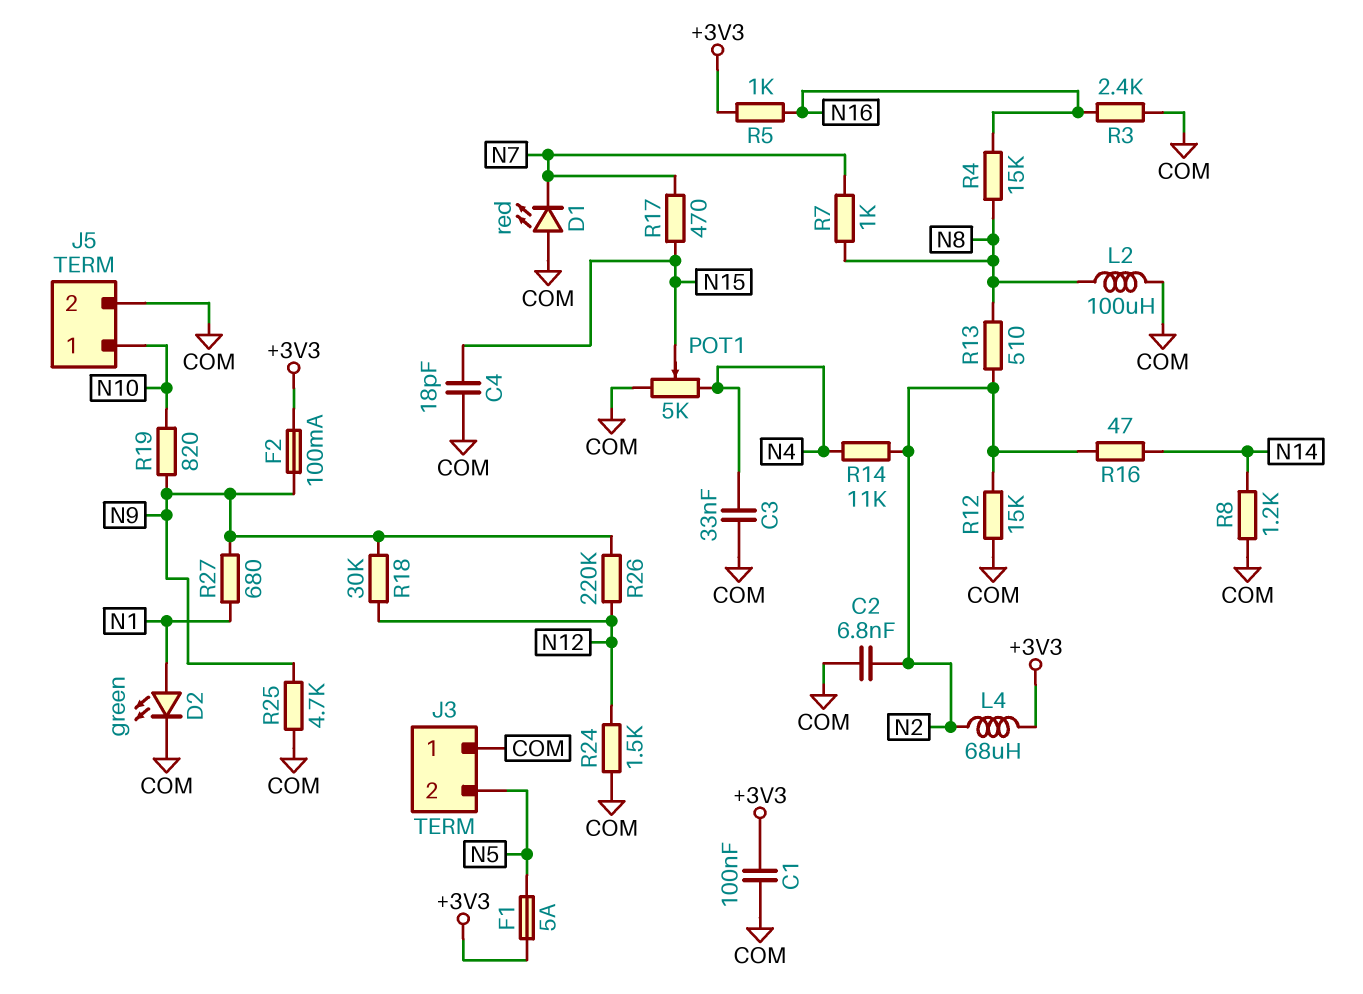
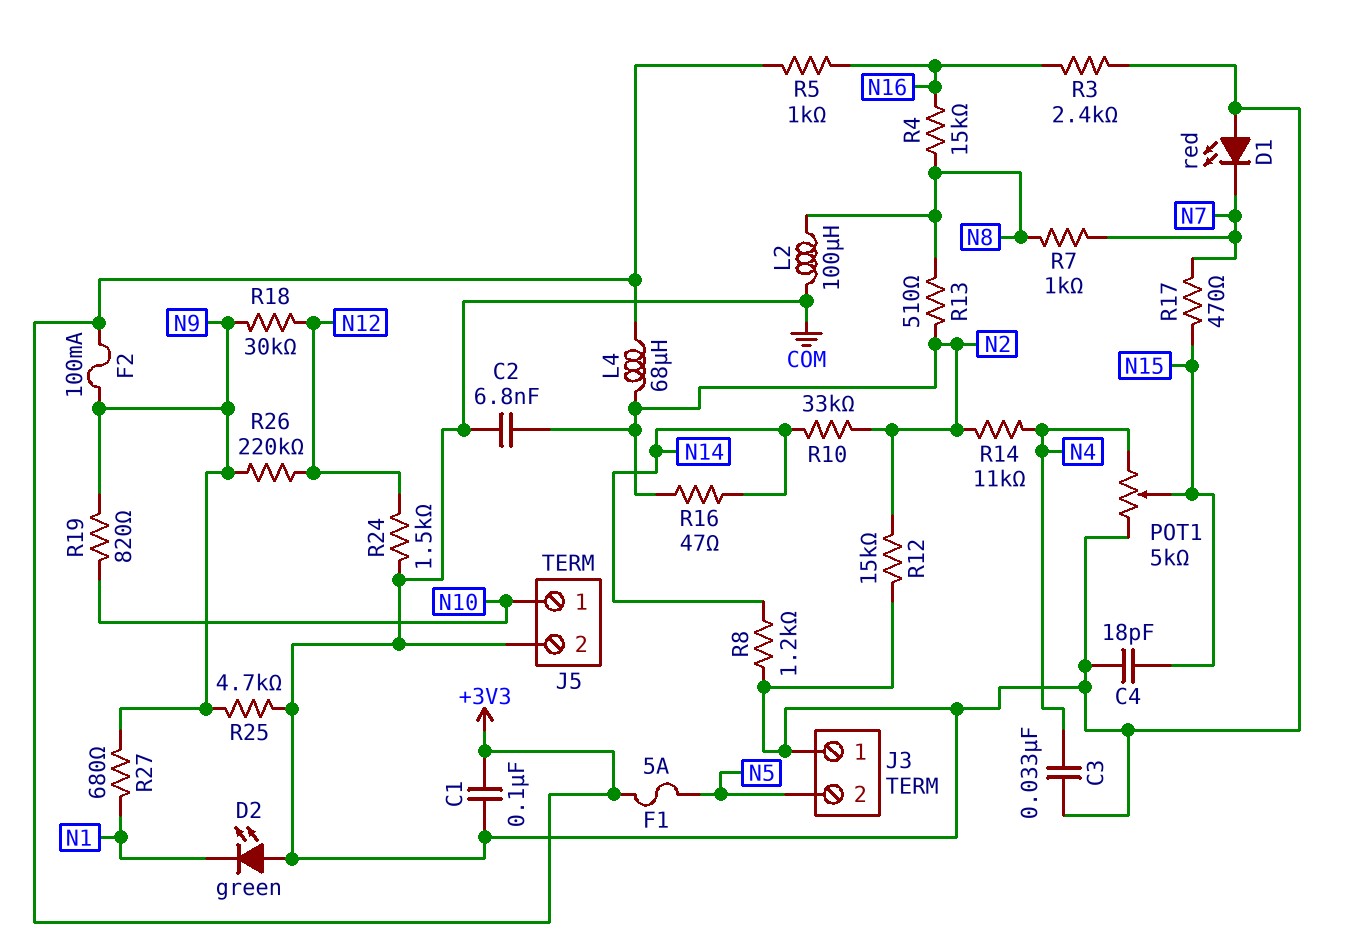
D2: LED green (A N1, K COM) -> LED green (A COM, K N1)
R10: none -> 33k (N2, N14)

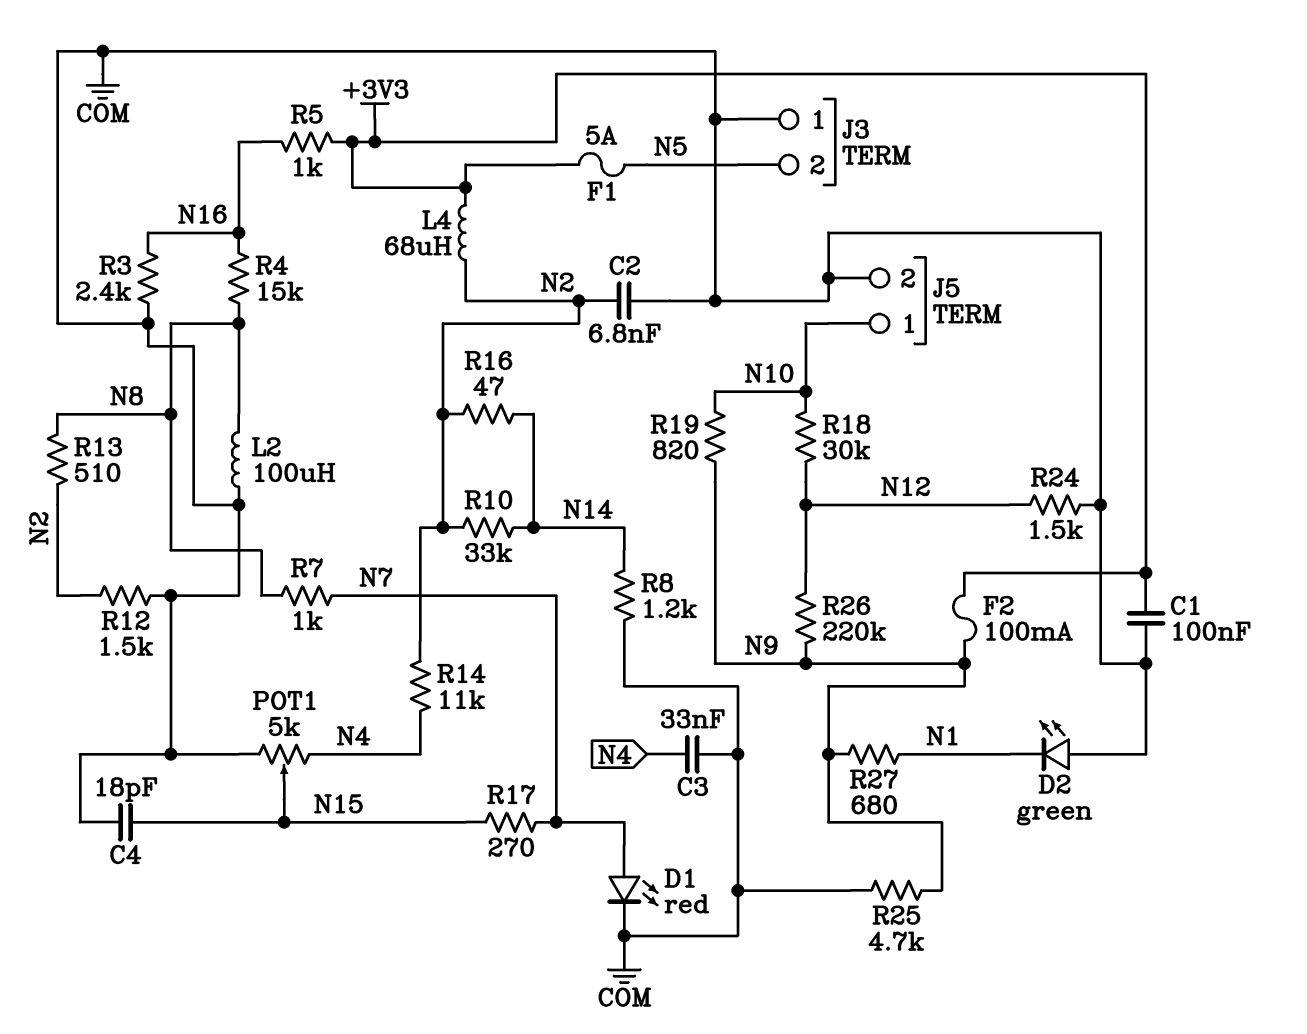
D1: LED red (A COM, K N7) -> LED red (A N7, K COM)
R12: 15k (COM, N2) -> 1.5k (COM, N2)
R17: 470 (N7, N15) -> 270 (N7, N15)
R18: 30k (N9, N12) -> 30k (N10, N12)

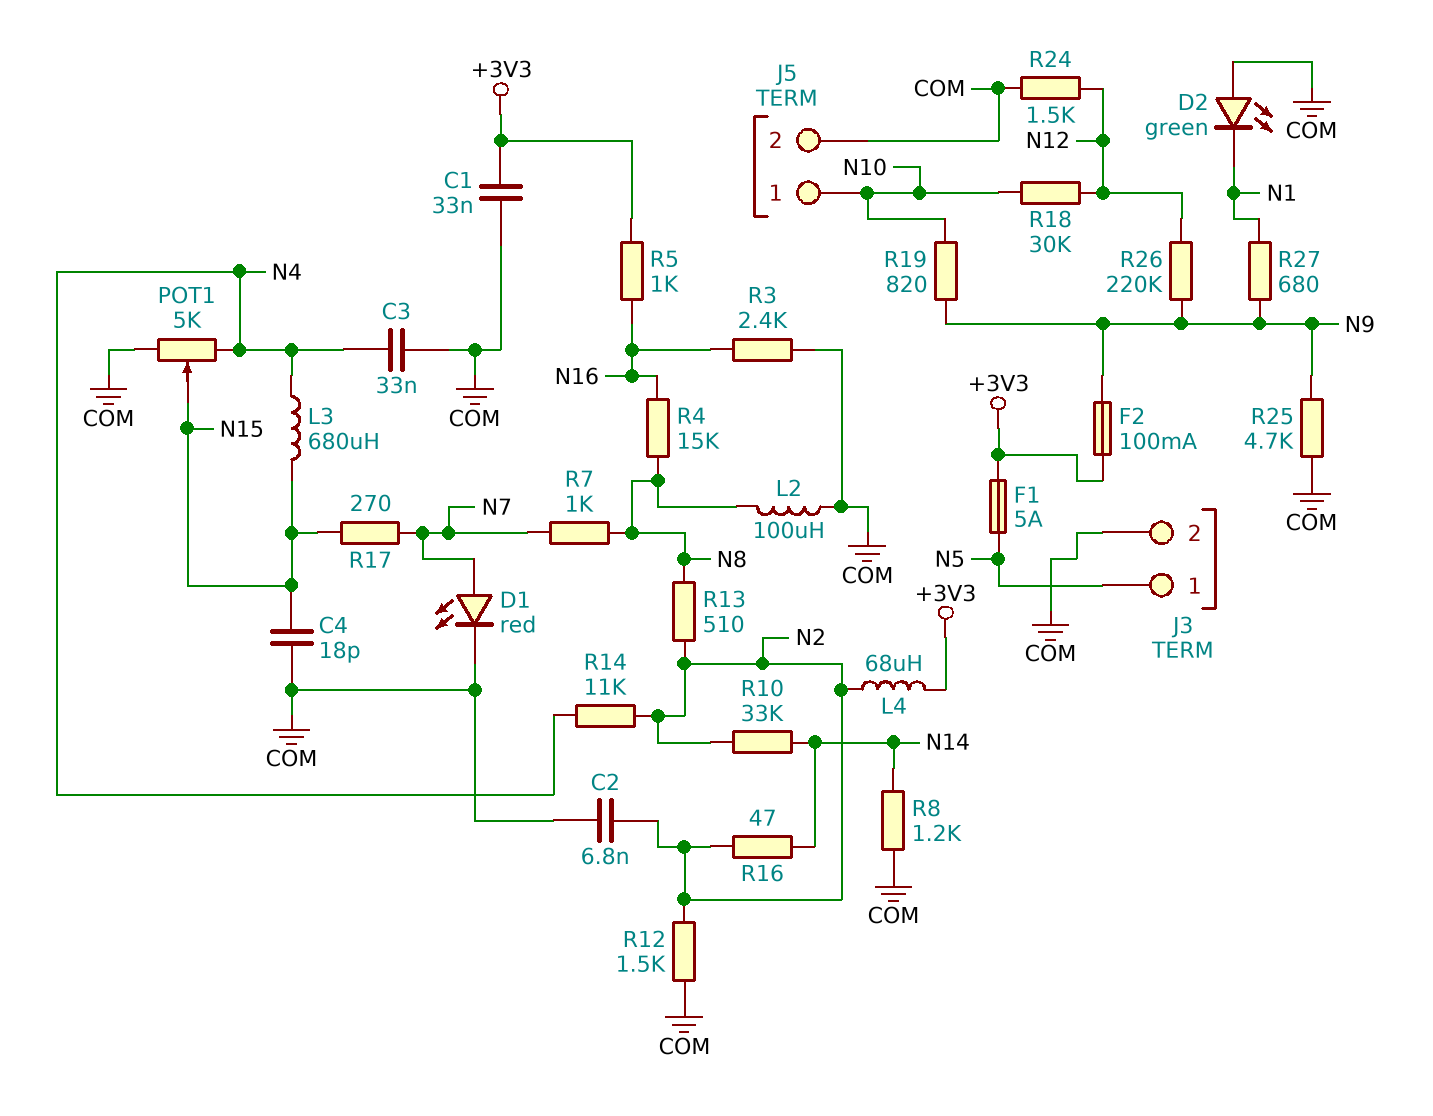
C1: 100nF (+3V3, COM) -> 33nF (+3V3, COM)
J3 pin 1: COM -> N5
J3 pin 2: N5 -> COM
L3: none -> 680uH (N4, N15)

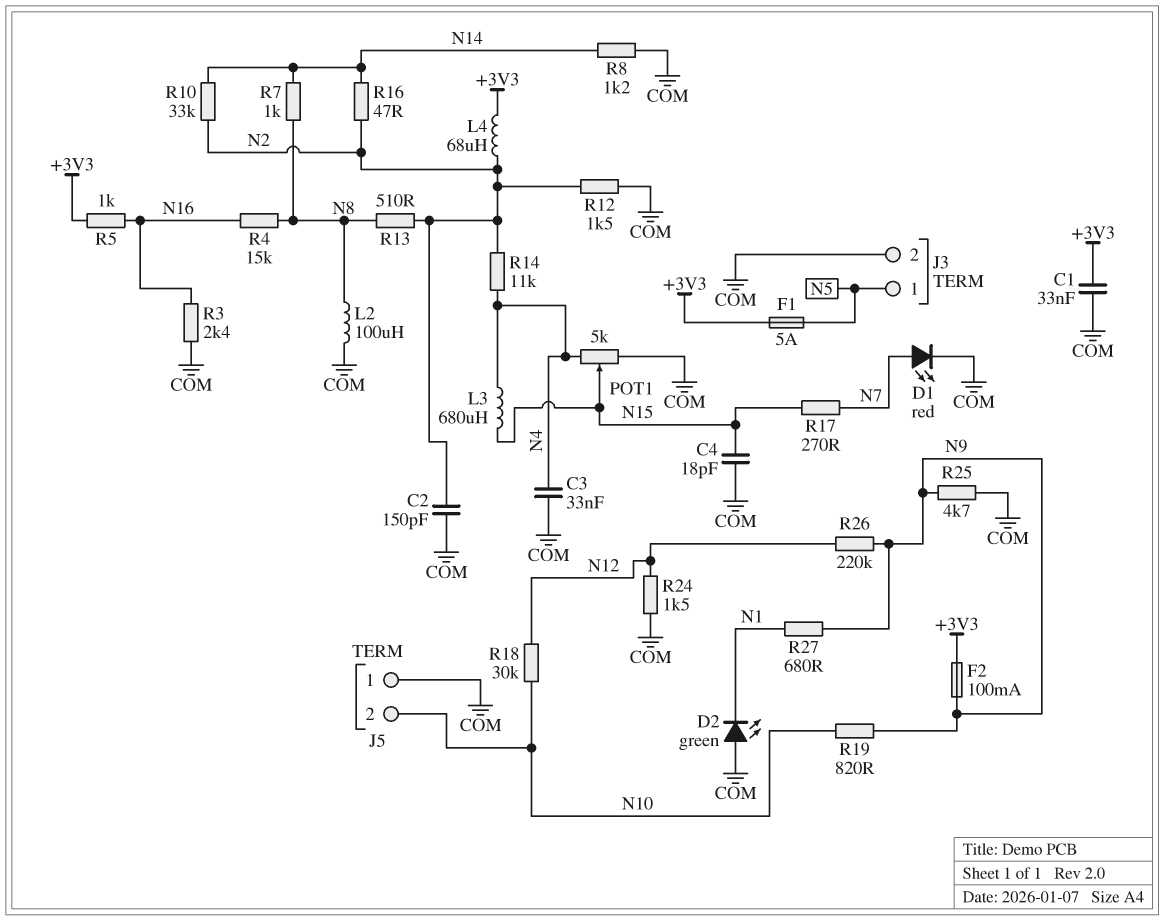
C2: 6.8nF (COM, N2) -> 150pF (COM, N2)
J5 pin 1: N10 -> COM
J5 pin 2: COM -> N10
R7: 1k (N7, N8) -> 1k (N8, N14)

